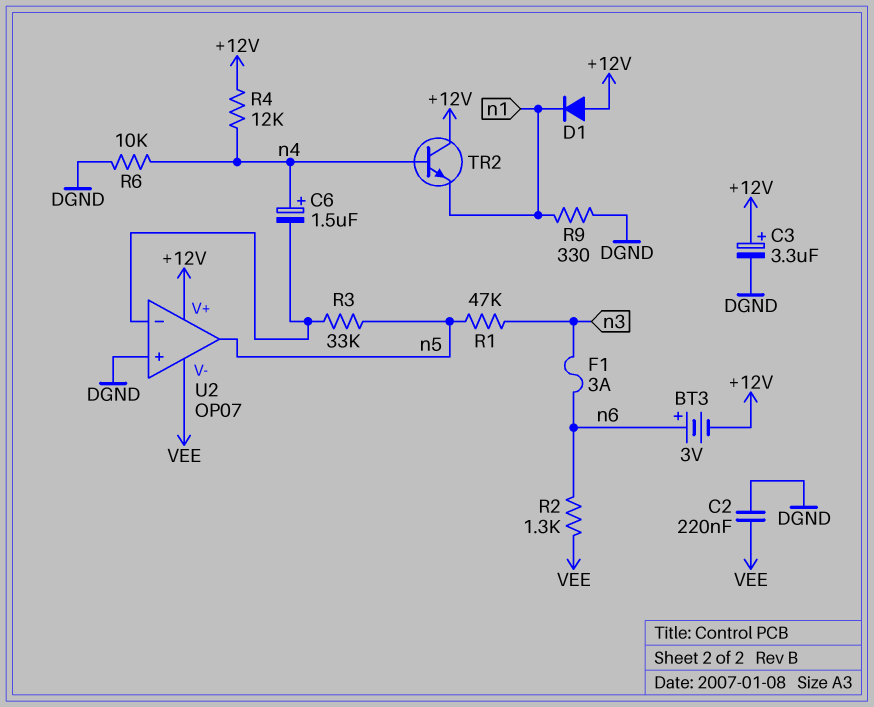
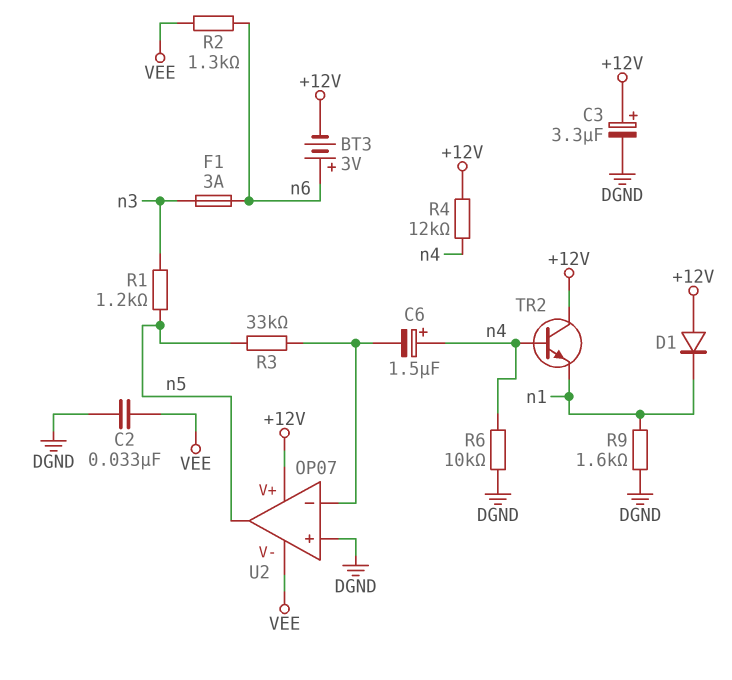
C2: 220nF (DGND, VEE) -> 33nF (DGND, VEE)
R1: 47k (n3, n5) -> 1.2k (n3, n5)
R9: 330 (DGND, n1) -> 1.6k (DGND, n1)

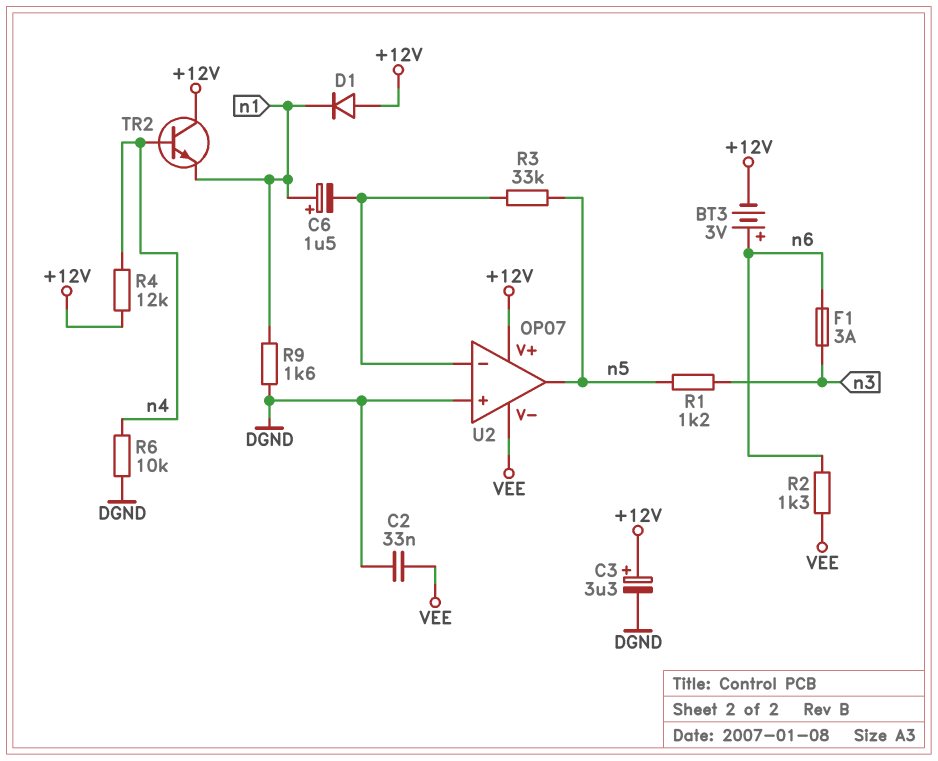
C6: 1.5uF (plus n4, minus U2/in-) -> 1.5uF (plus n1, minus U2/in-)

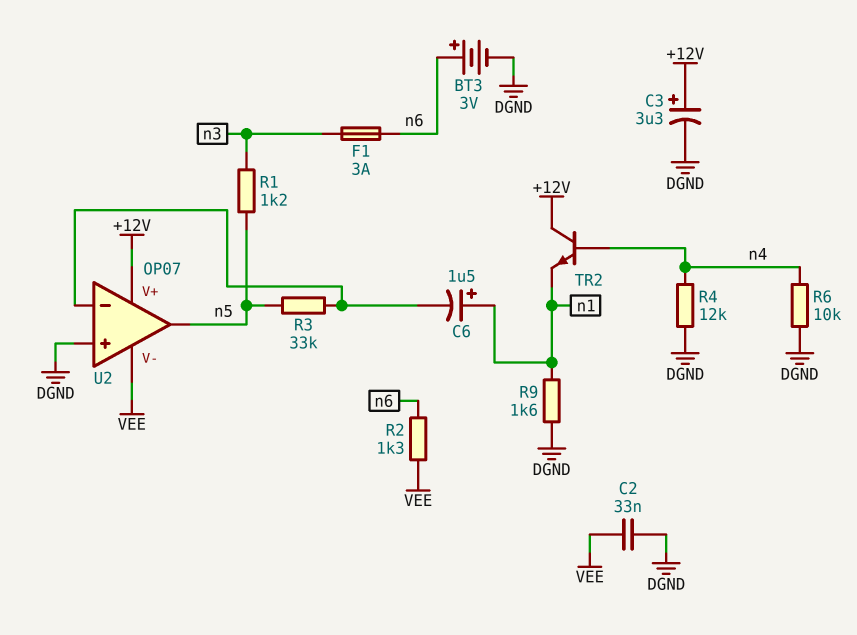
BT3: 3V (plus n6, minus +12V) -> 3V (plus n6, minus DGND)
D1: diode (A +12V, K n1) -> none
R4: 12k (+12V, n4) -> 12k (DGND, n4)

